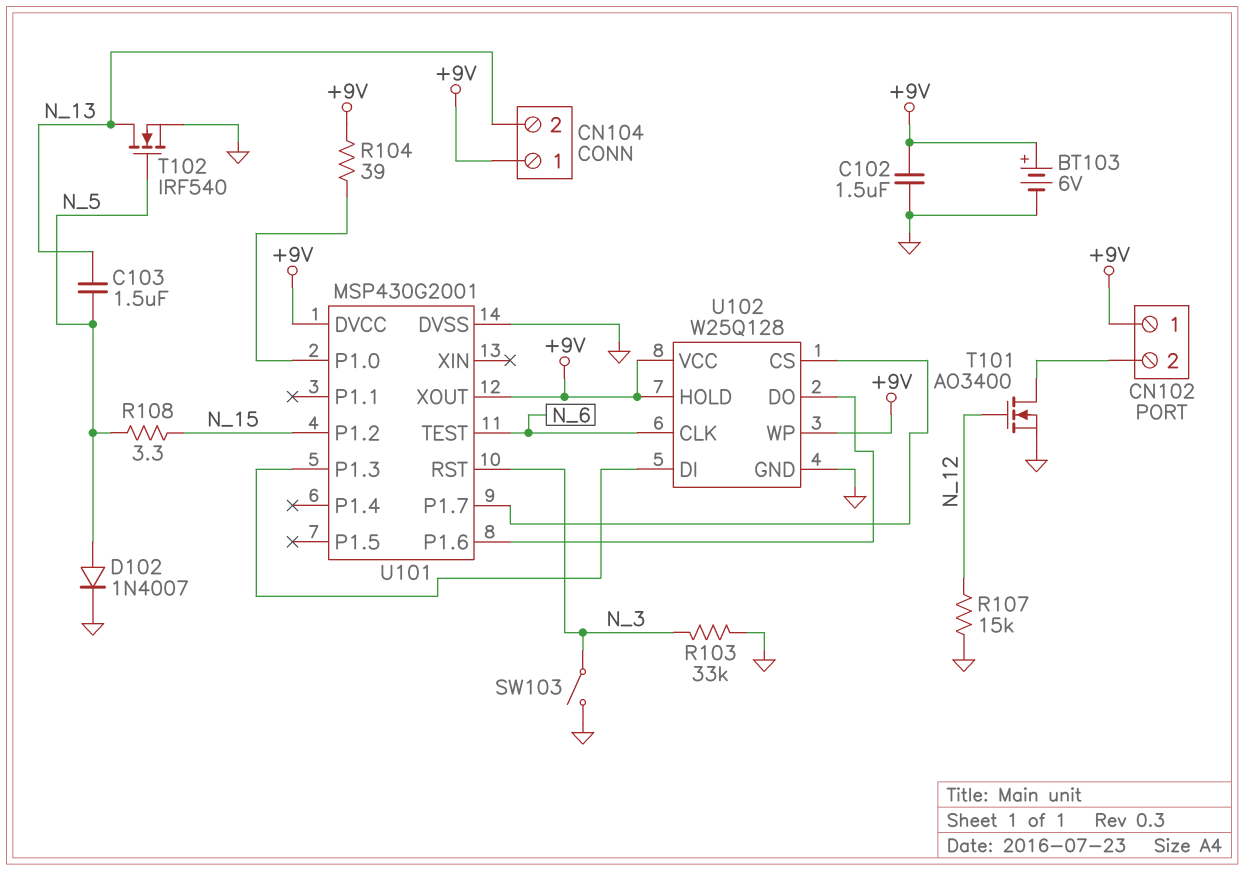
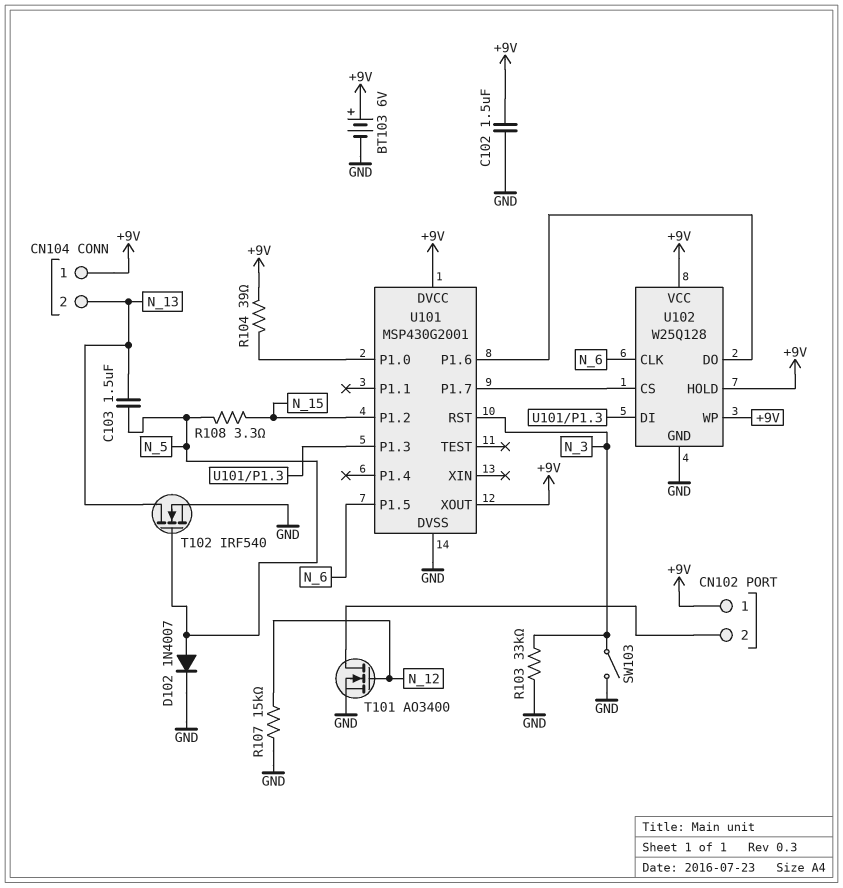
U101 pin P1.5: none -> N_6
U101 pin TEST: N_6 -> none

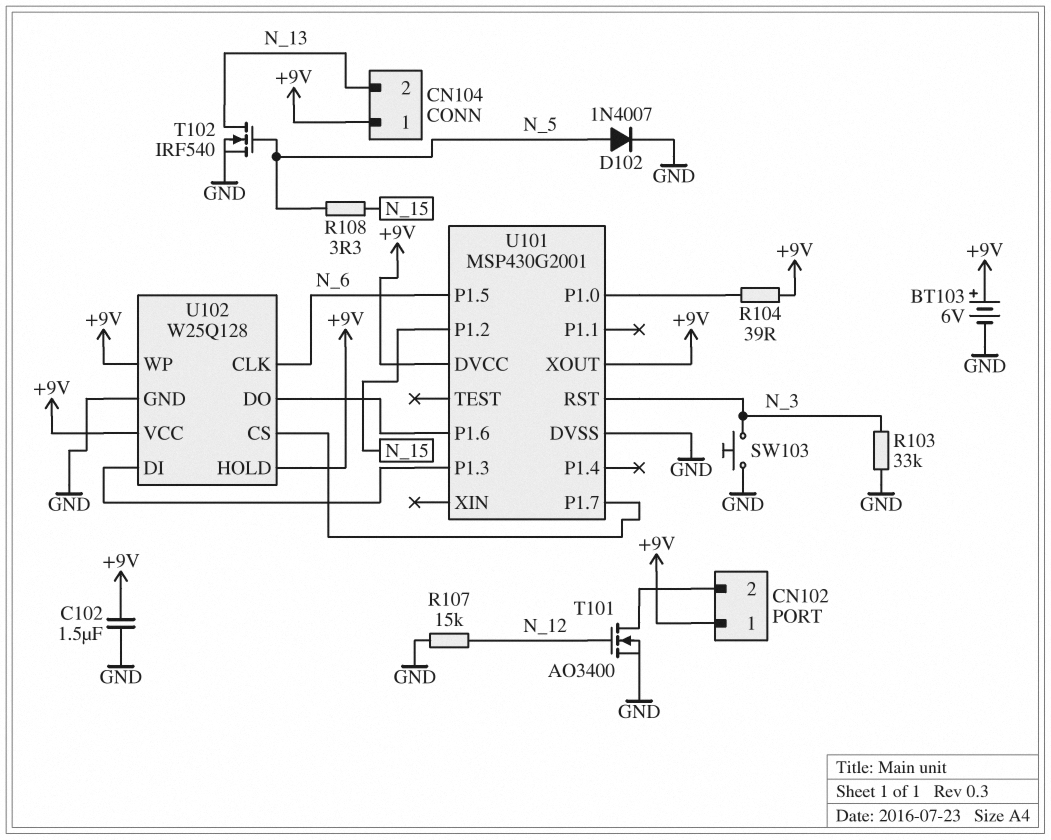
C103: 1.5uF (N_5, N_13) -> none
SW103: switch (GND, N_3) -> button (GND, N_3)

